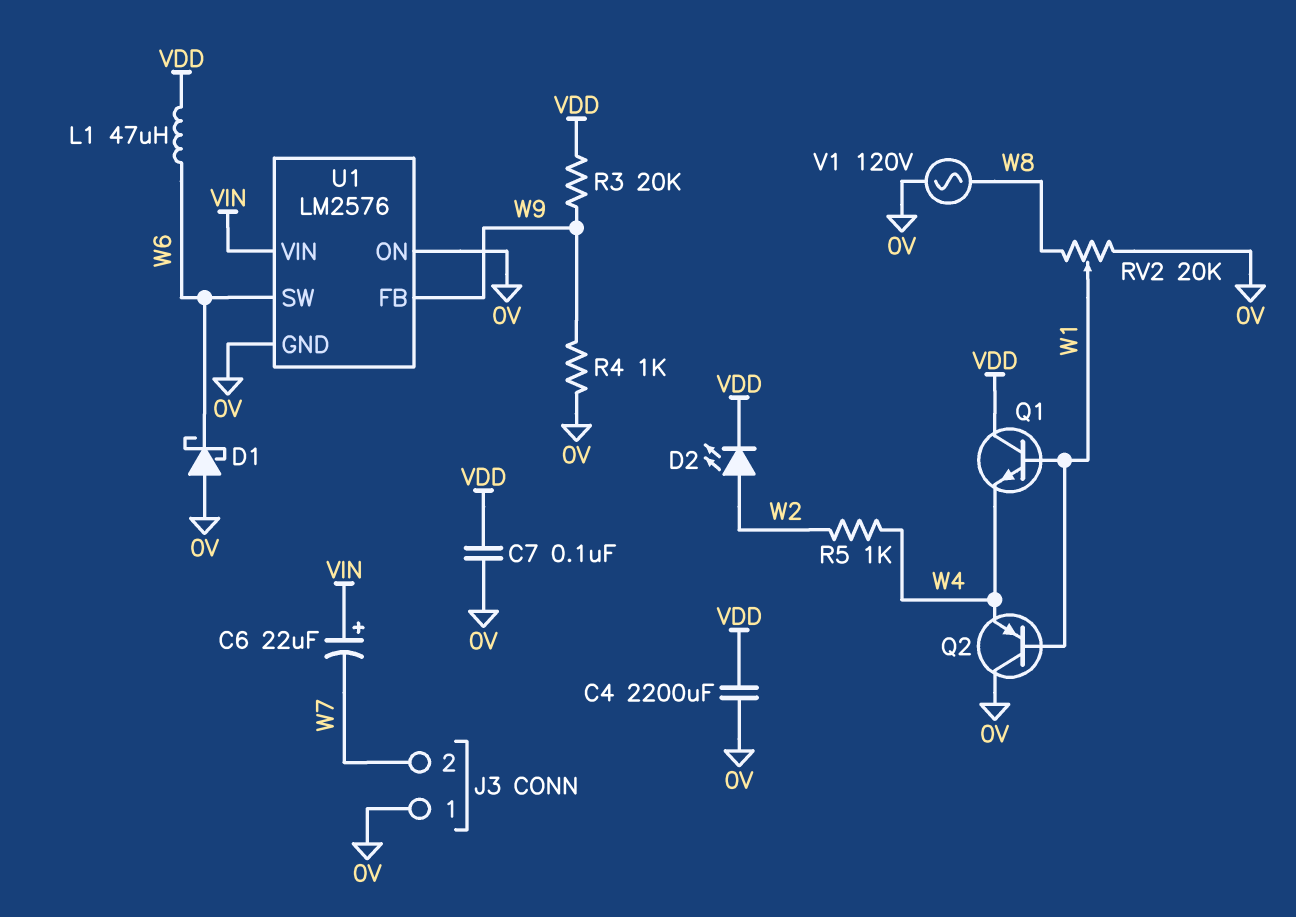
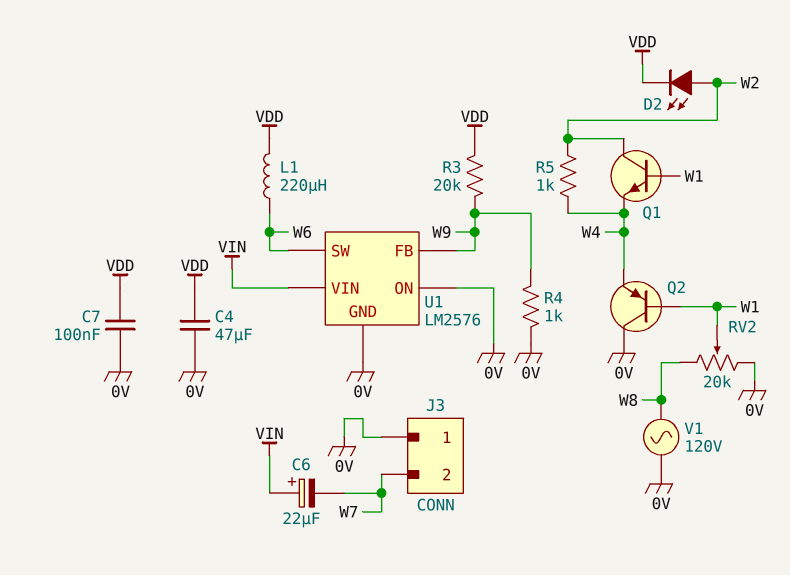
C4: 2200uF (0V, VDD) -> 47uF (0V, VDD)
D1: schottky (A 0V, K W6) -> none
L1: 47uH (VDD, W6) -> 220uH (VDD, W6)
Q1: NPN (B W1, C VDD, E W4) -> NPN (B W1, C W2, E W4)

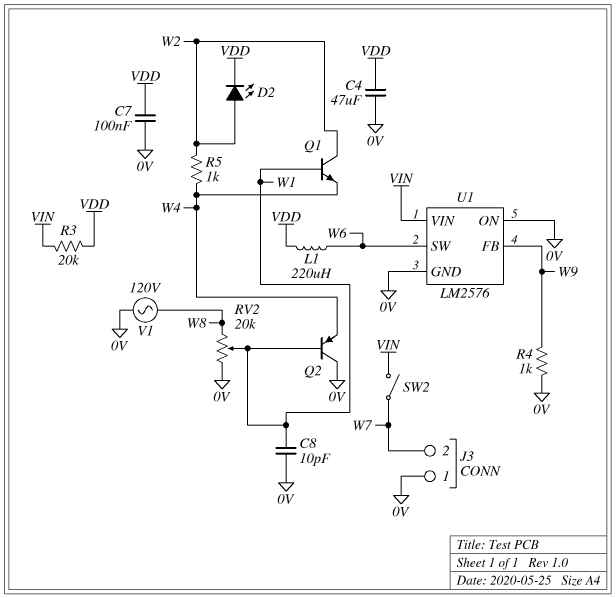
C6: 22uF (plus VIN, minus W7) -> none
C8: none -> 10pF (0V, W1)
R3: 20k (VDD, W9) -> 20k (VDD, VIN)
SW2: none -> switch (VIN, W7)

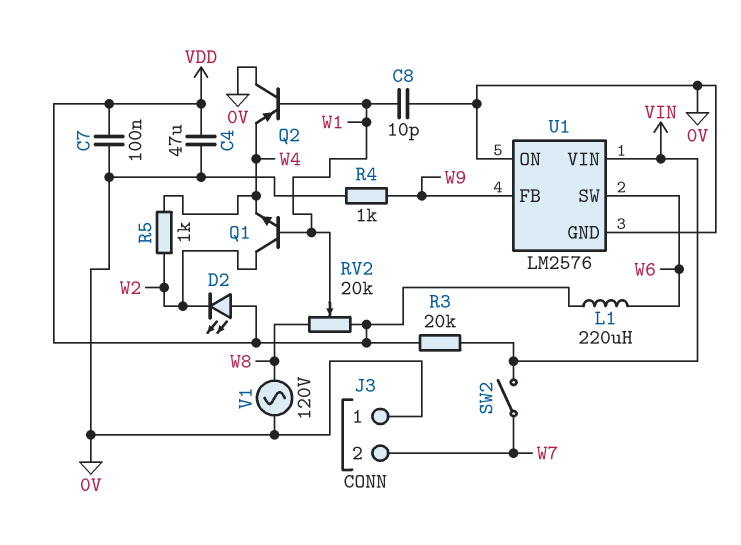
D2: LED (A W2, K VDD) -> LED (A VDD, K W2)
RV2: 20k (0V, W8, wiper W1) -> 20k (VDD, W8, wiper W1)

